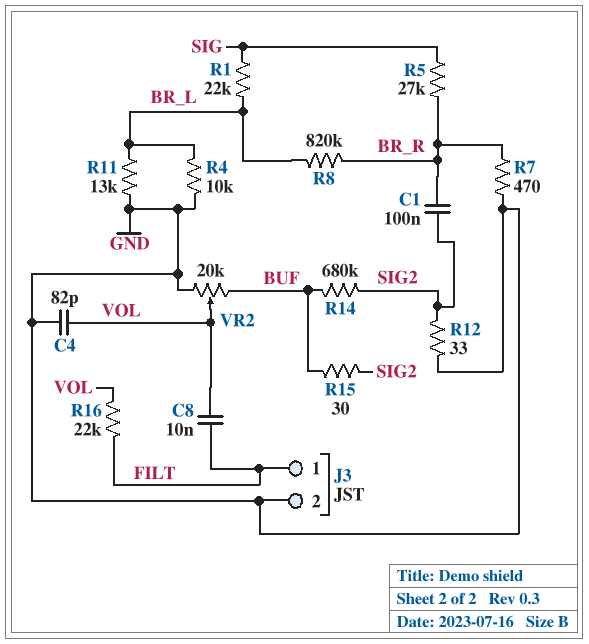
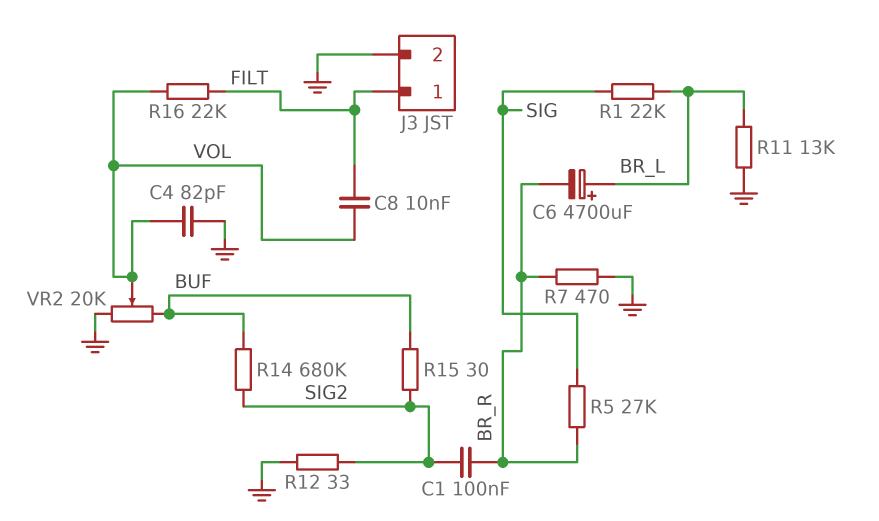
C6: none -> 4700uF (plus BR_L, minus BR_R)
R4: 10k (BR_L, GND) -> none
R8: 820k (BR_L, BR_R) -> none

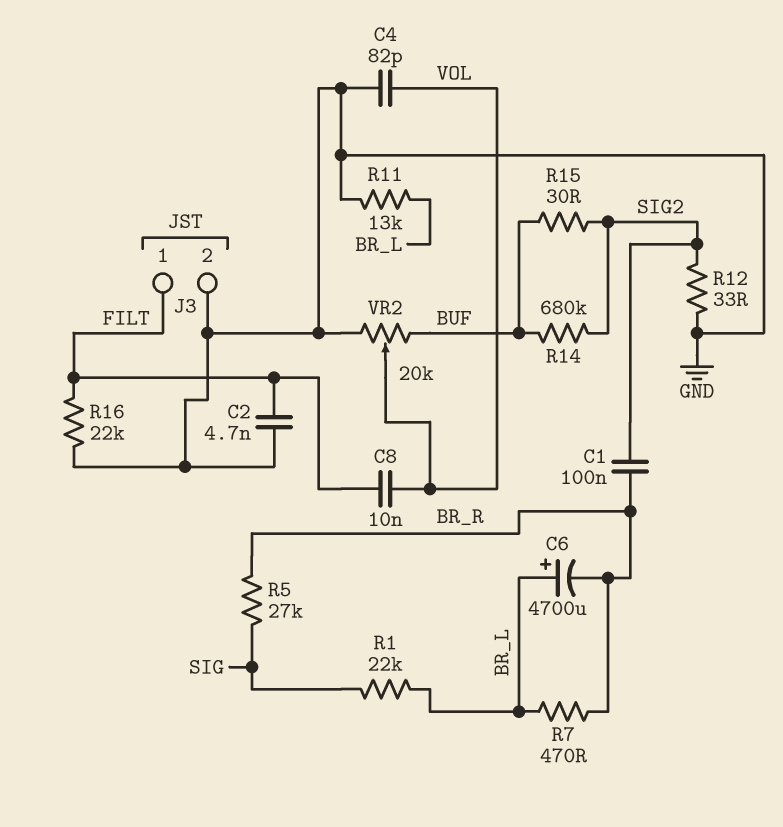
C2: none -> 4.7nF (FILT, GND)
R7: 470 (BR_R, GND) -> 470 (BR_L, BR_R)
R16: 22k (FILT, VOL) -> 22k (FILT, GND)

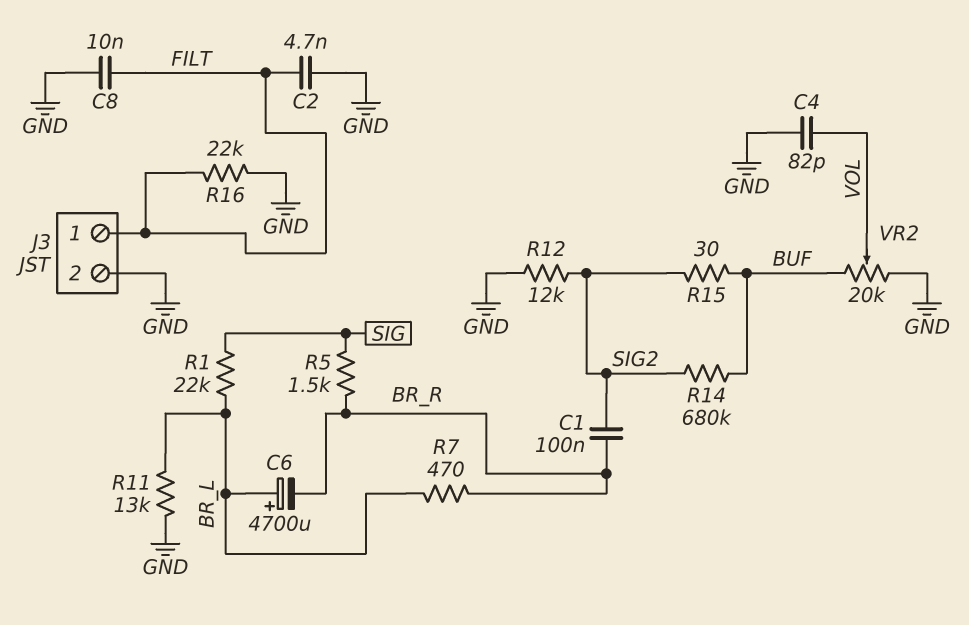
C8: 10nF (FILT, VOL) -> 10nF (FILT, GND)
R5: 27k (BR_R, SIG) -> 1.5k (BR_R, SIG)
R12: 33 (GND, SIG2) -> 12k (GND, SIG2)

